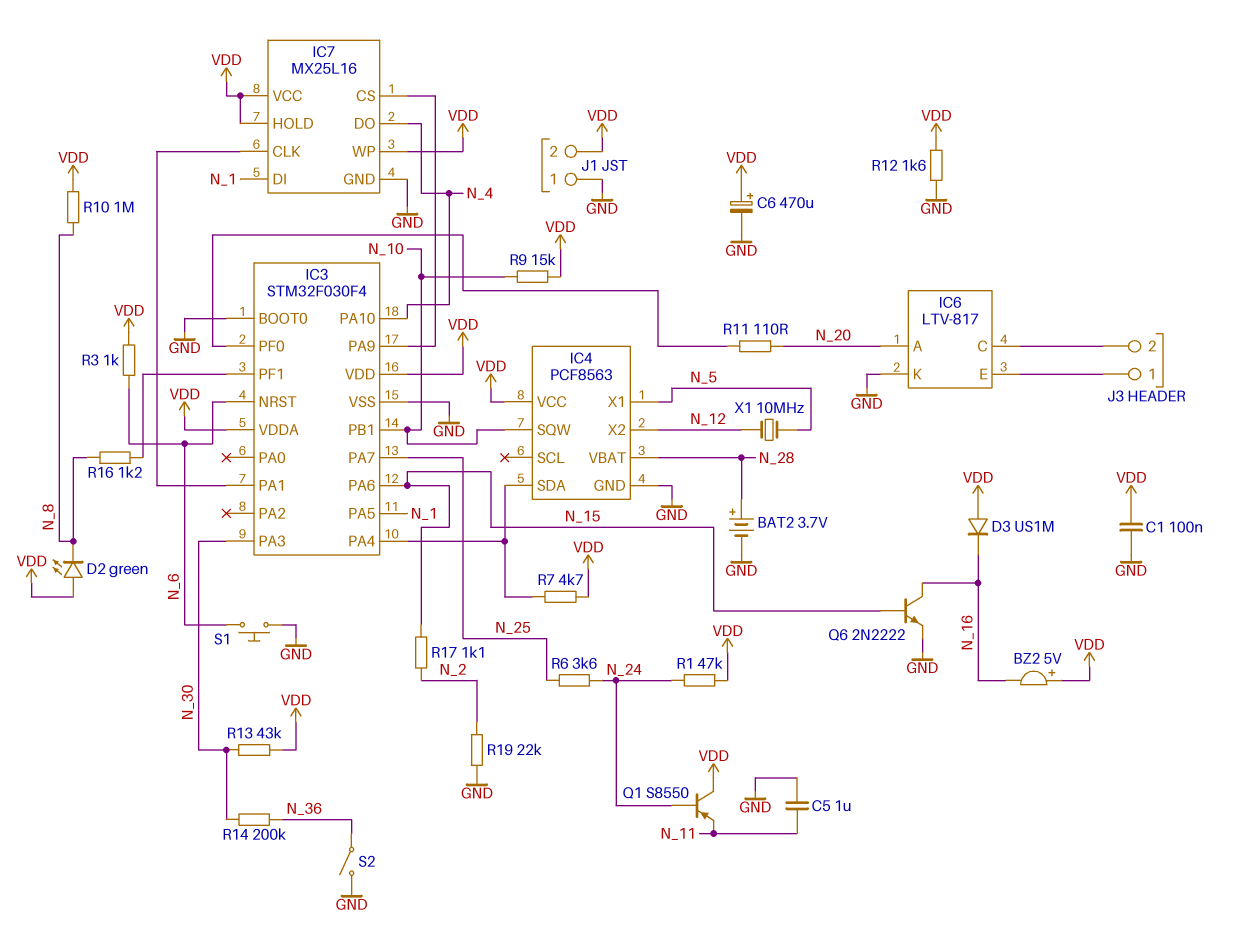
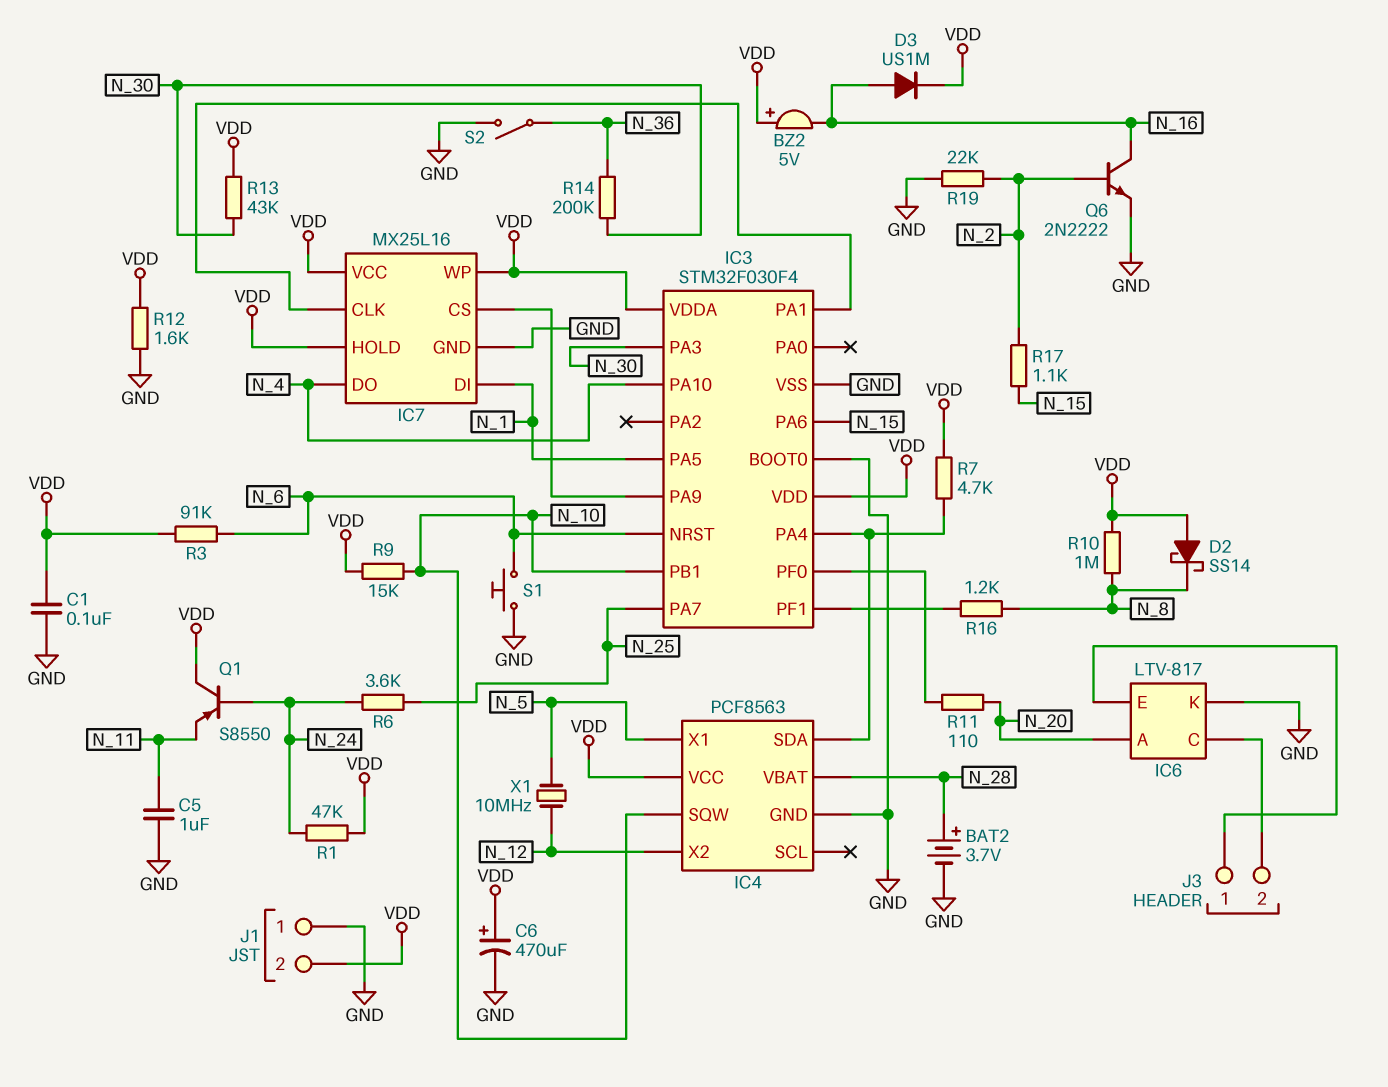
D2: LED green (A VDD, K N_8) -> schottky SS14 (A VDD, K N_8)
D3: diode US1M (A VDD, K N_16) -> diode US1M (A N_16, K VDD)
Q6: NPN 2N2222 (B N_15, C N_16, E GND) -> NPN 2N2222 (B N_2, C N_16, E GND)
R3: 1k (N_6, VDD) -> 91k (N_6, VDD)

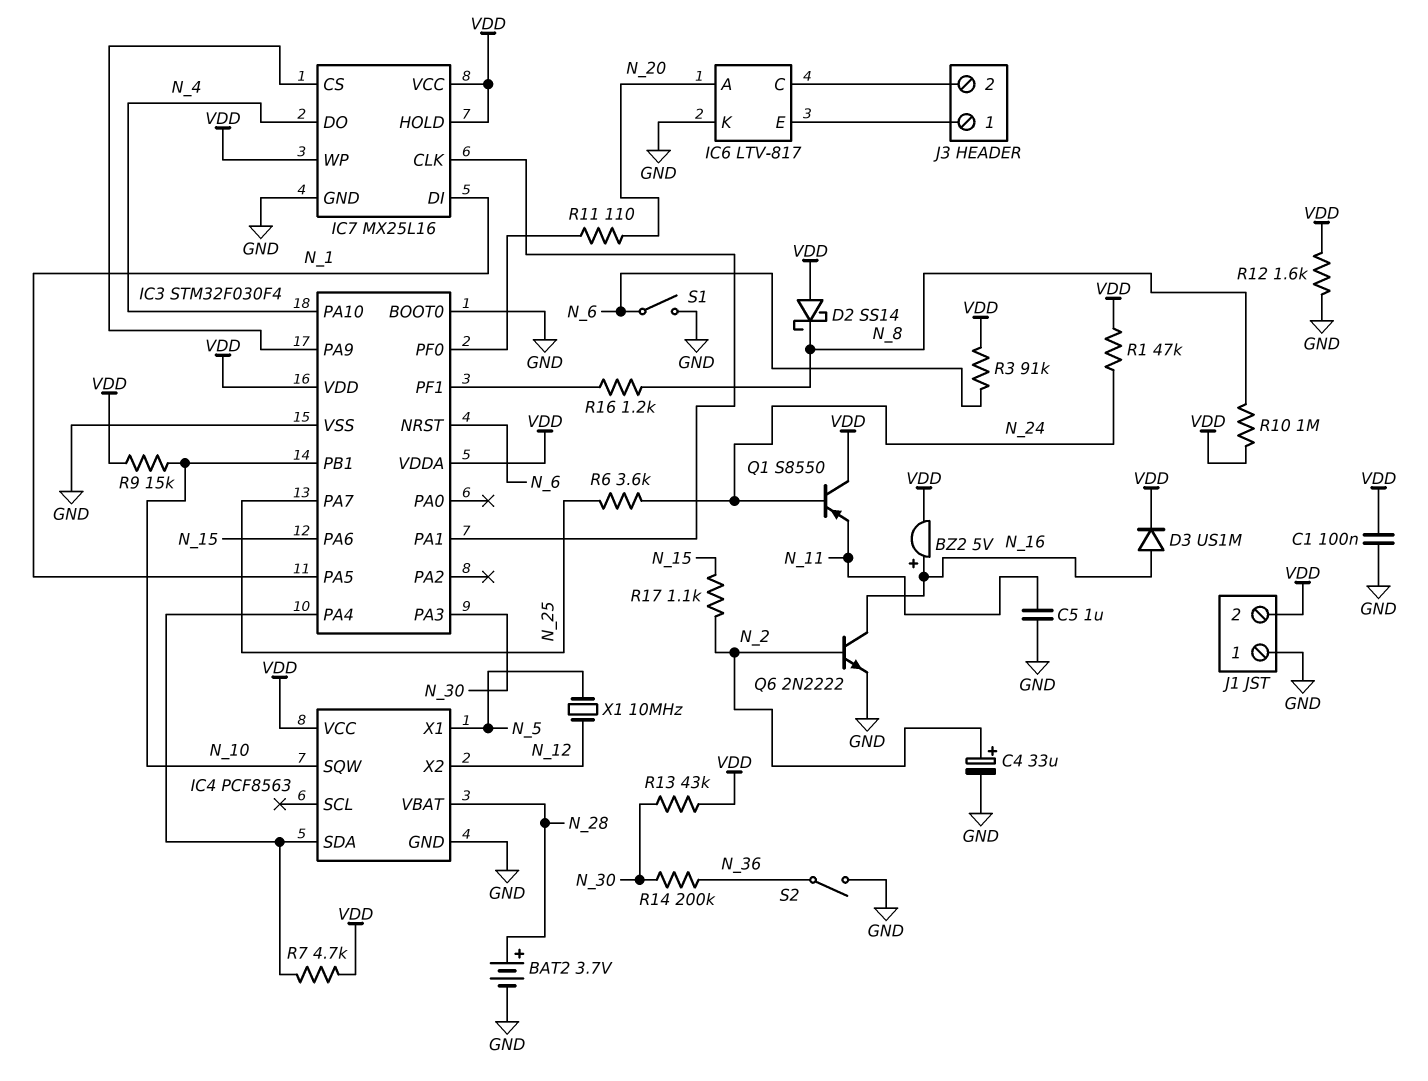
BZ2: buzzer 5V (plus VDD, minus N_16) -> buzzer 5V (plus N_16, minus VDD)
C4: none -> 33uF (plus N_2, minus GND)
C6: 470uF (plus VDD, minus GND) -> none
R19: 22k (GND, N_2) -> none
S1: button (GND, N_6) -> switch (GND, N_6)

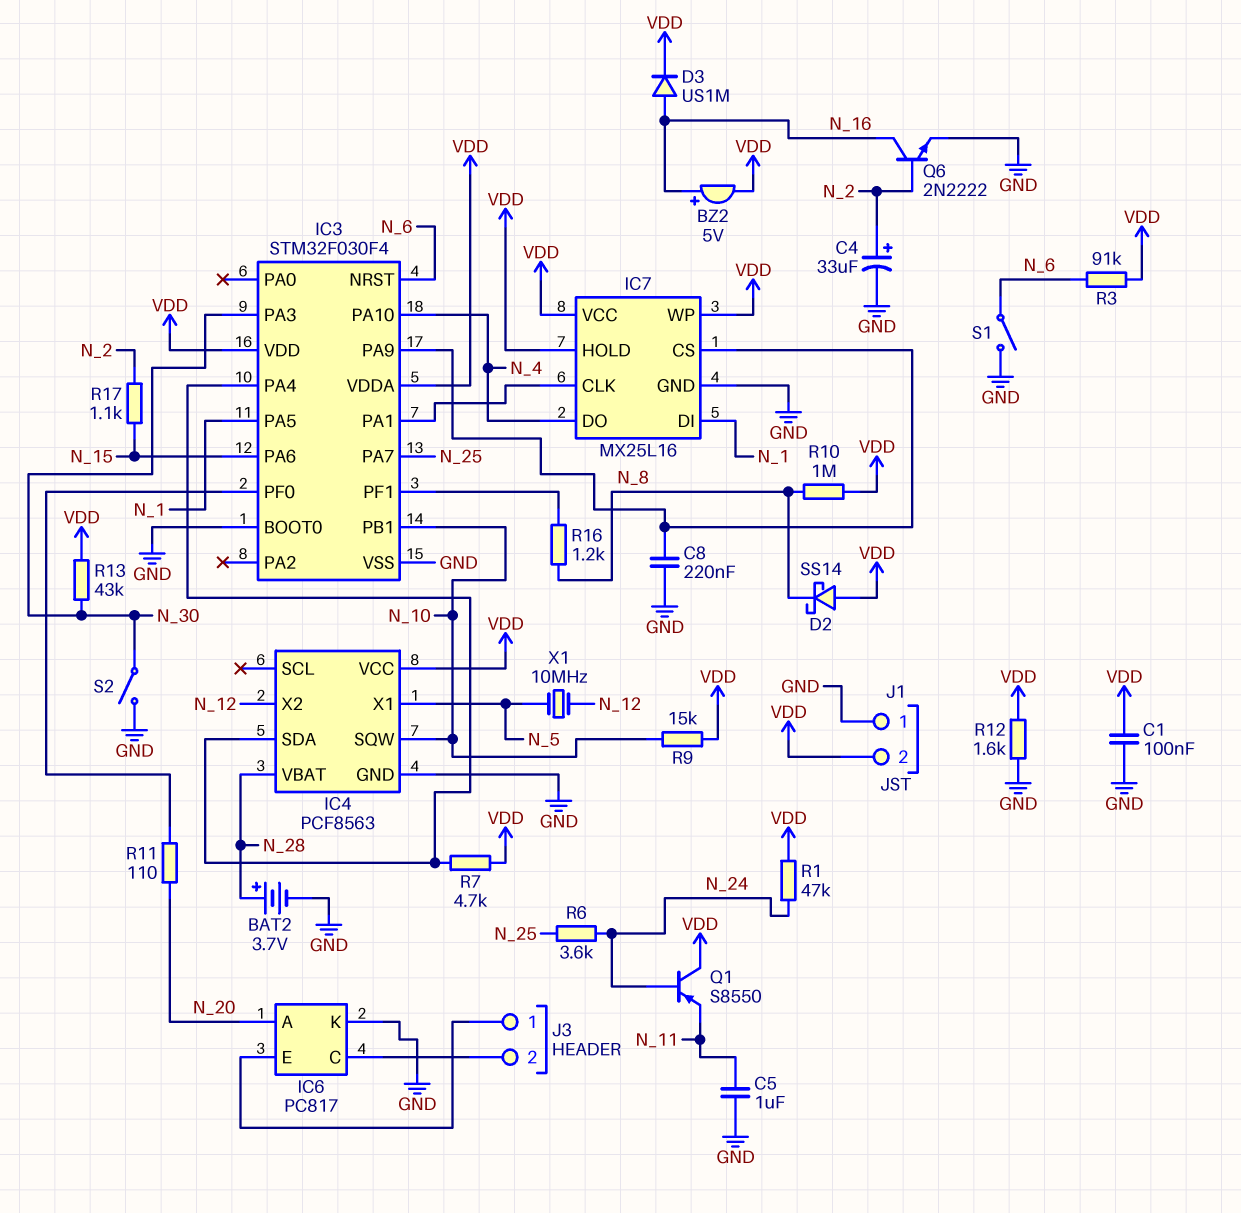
C8: none -> 220nF (GND, IC3/PA9)
IC6: LTV-817 -> PC817
R14: 200k (N_30, N_36) -> none
S2: switch (GND, N_36) -> switch (GND, N_30)

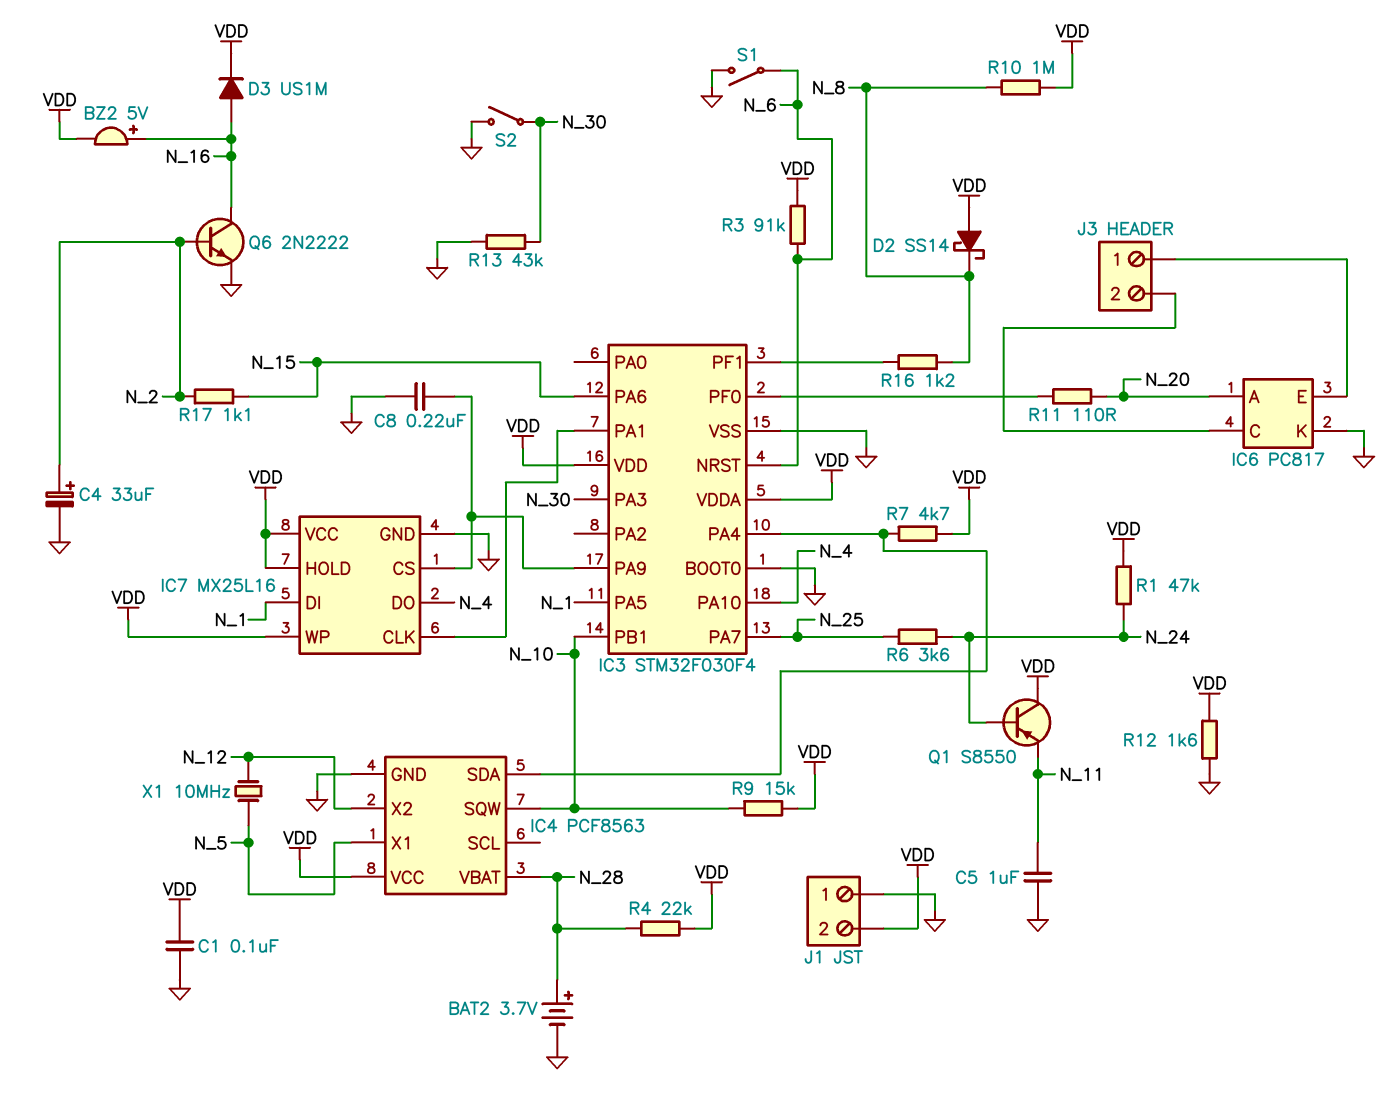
R4: none -> 22k (N_28, VDD)
R13: 43k (N_30, VDD) -> 43k (GND, N_30)

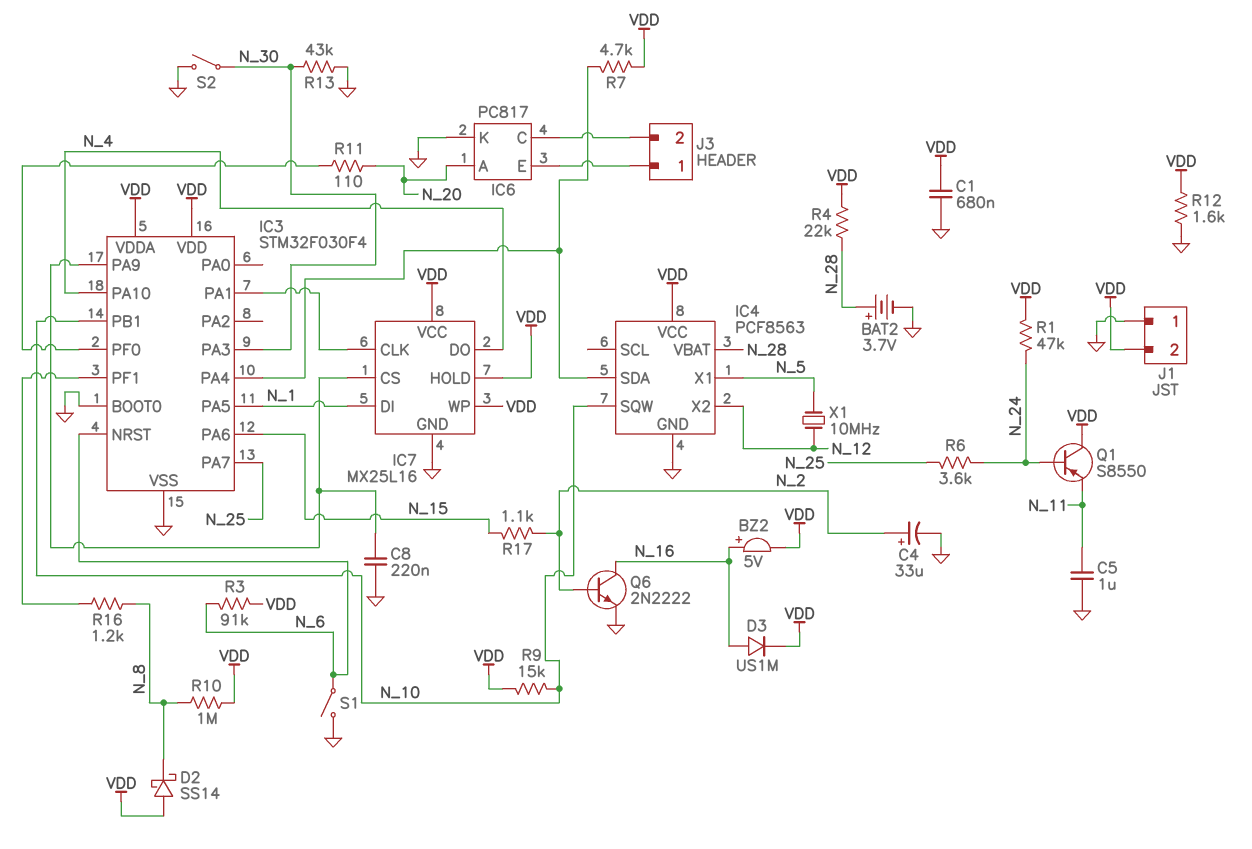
C1: 100nF (GND, VDD) -> 680nF (GND, VDD)

